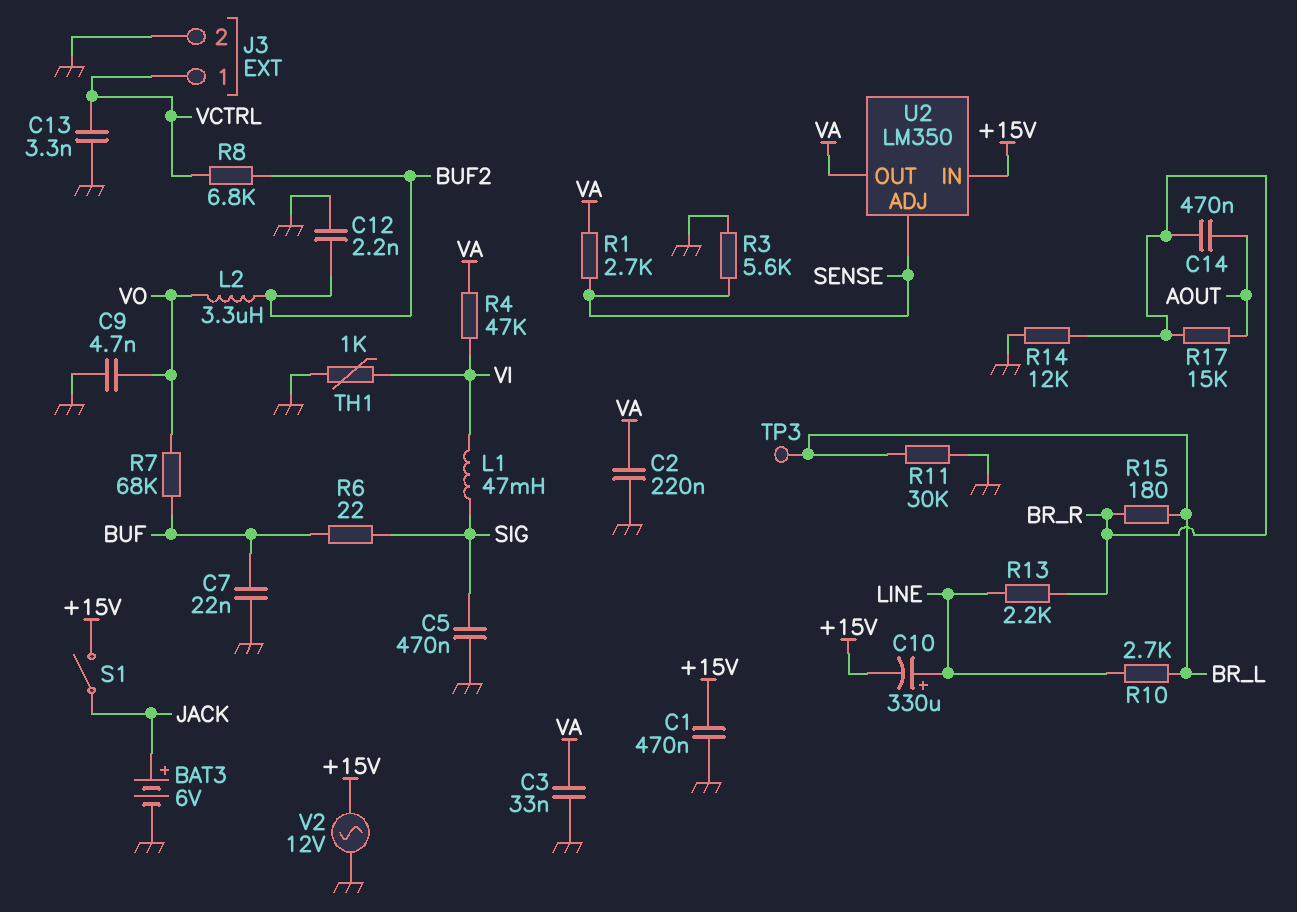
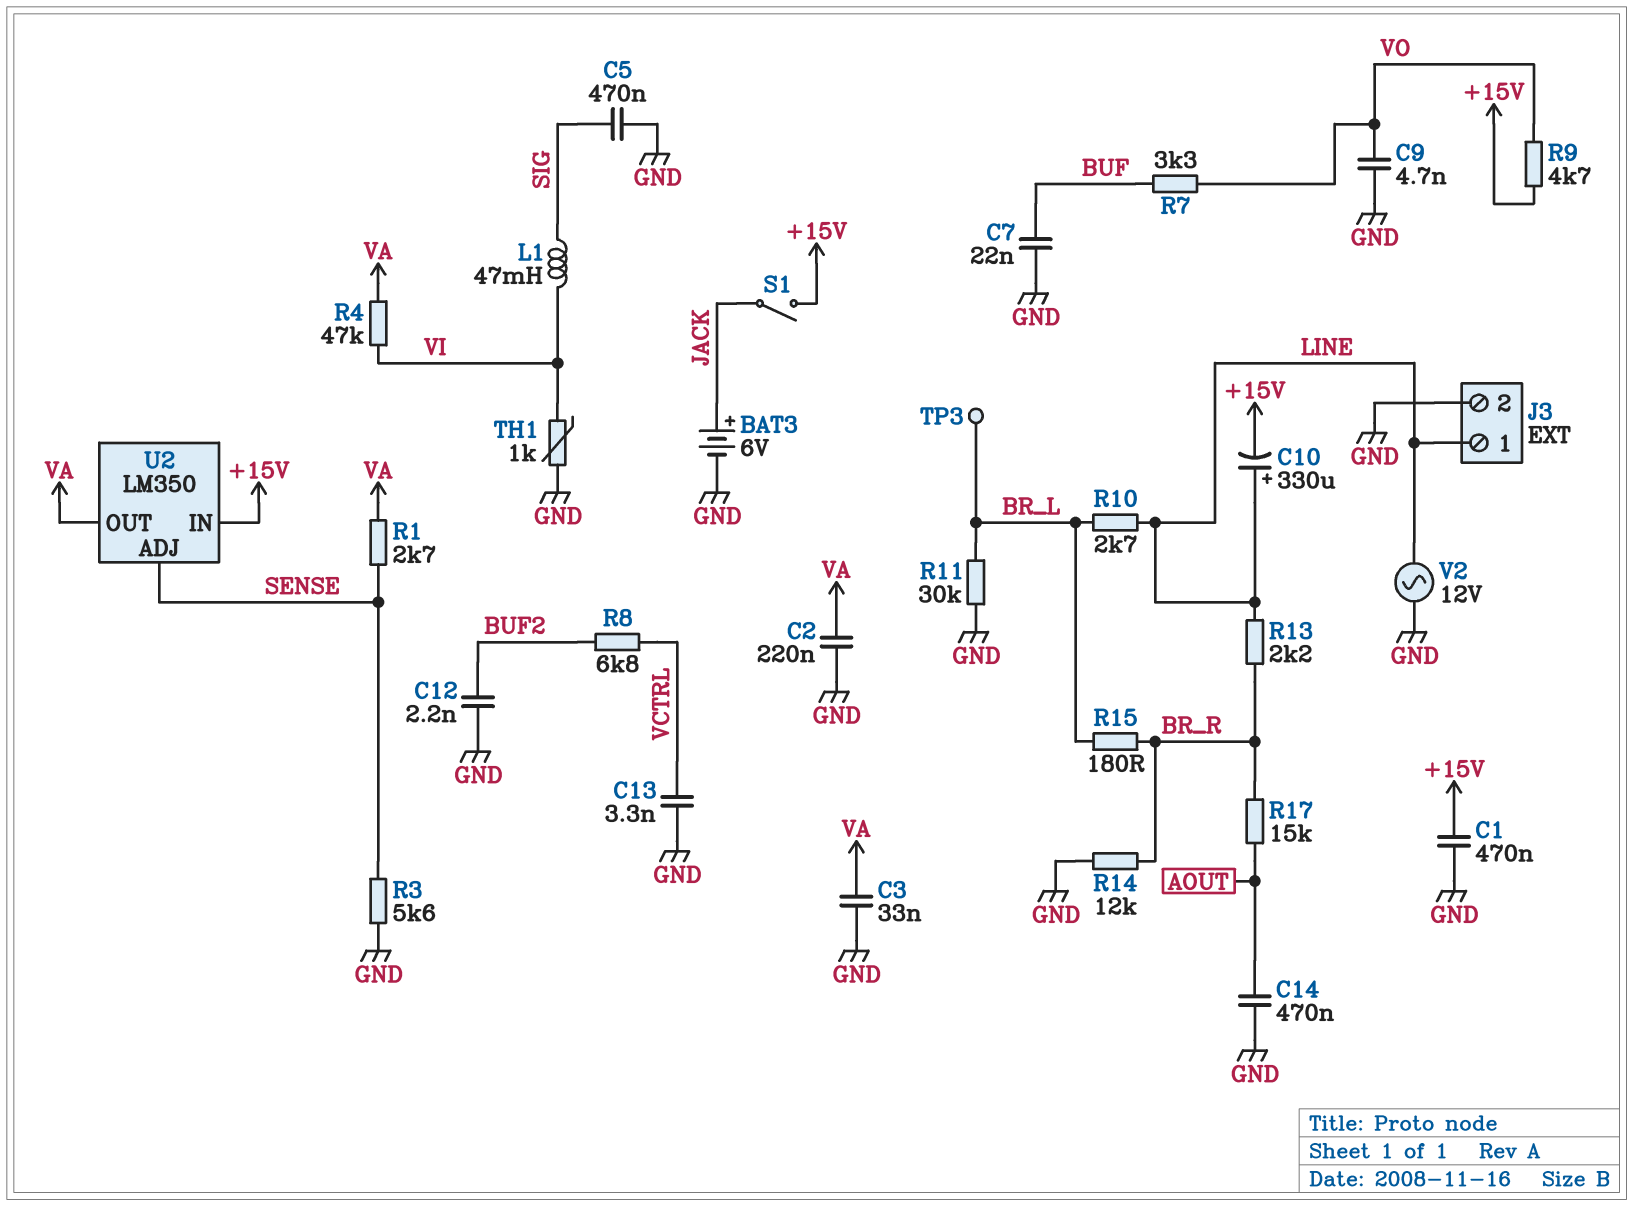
C14: 470nF (AOUT, BR_R) -> 470nF (AOUT, GND)
J3 pin 1: VCTRL -> LINE
L2: 3.3uH (BUF2, VO) -> none
R6: 22 (BUF, SIG) -> none
R7: 68k (BUF, VO) -> 3.3k (BUF, VO)
R9: none -> 4.7k (+15V, VO)
V2: AC 12V (+15V, GND) -> AC 12V (GND, LINE)

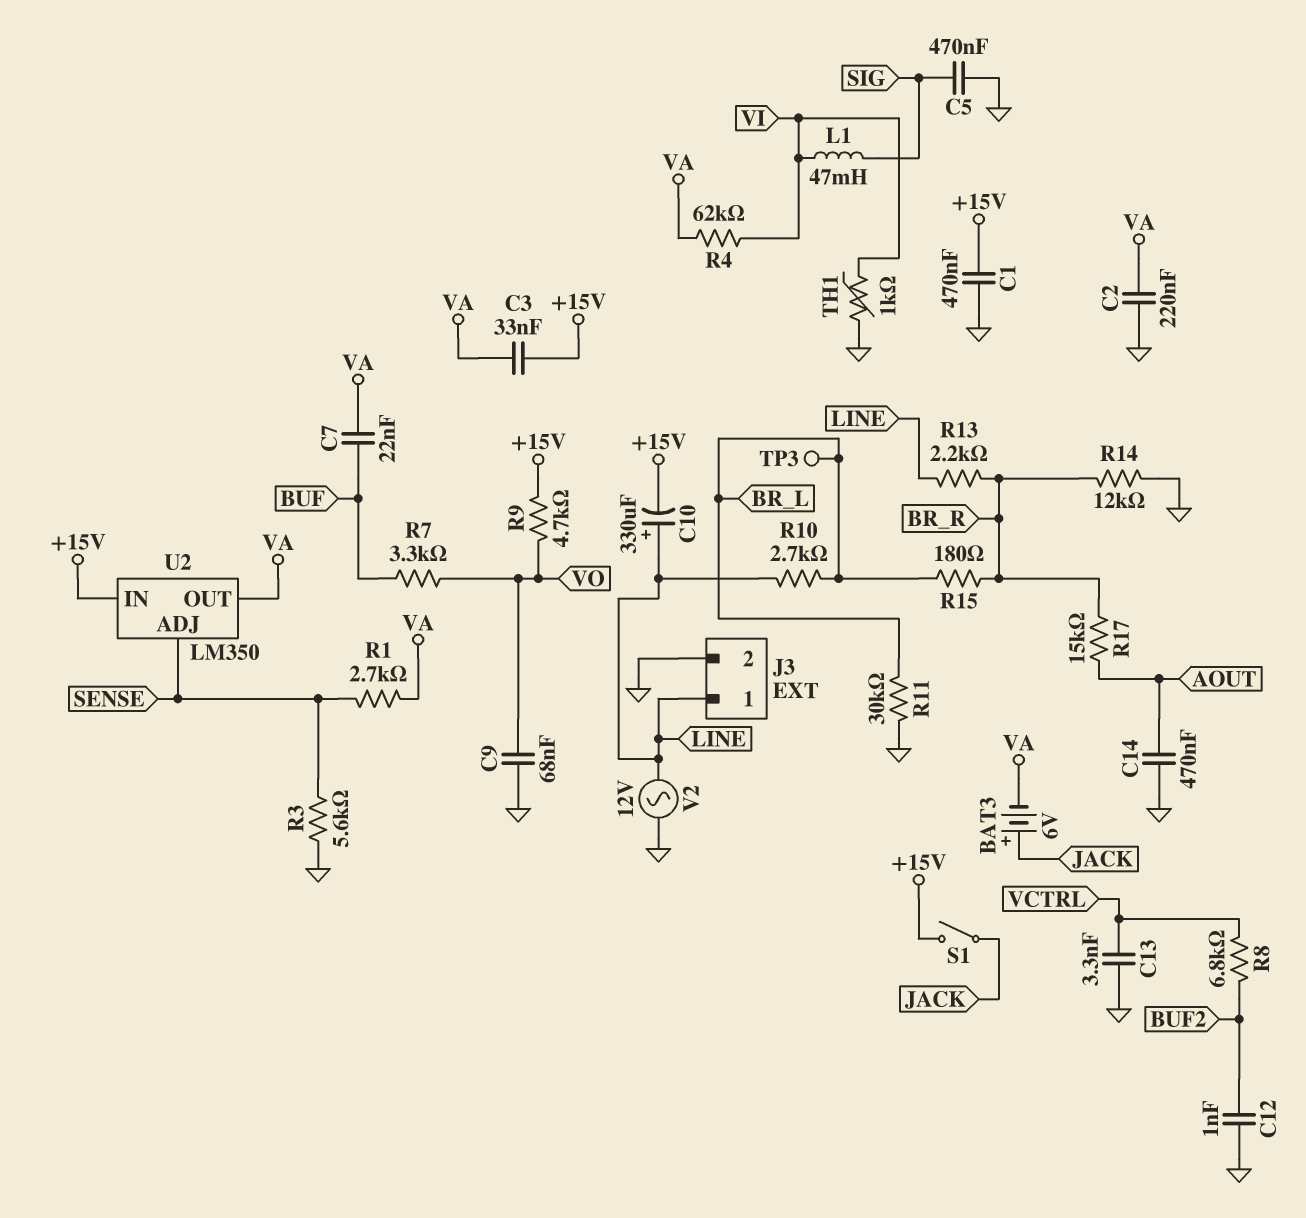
BAT3: 6V (plus JACK, minus GND) -> 6V (plus JACK, minus VA)
C3: 33nF (GND, VA) -> 33nF (+15V, VA)
C7: 22nF (BUF, GND) -> 22nF (BUF, VA)
C9: 4.7nF (GND, VO) -> 68nF (GND, VO)
C12: 2.2nF (BUF2, GND) -> 1nF (BUF2, GND)
R4: 47k (VA, VI) -> 62k (VA, VI)

